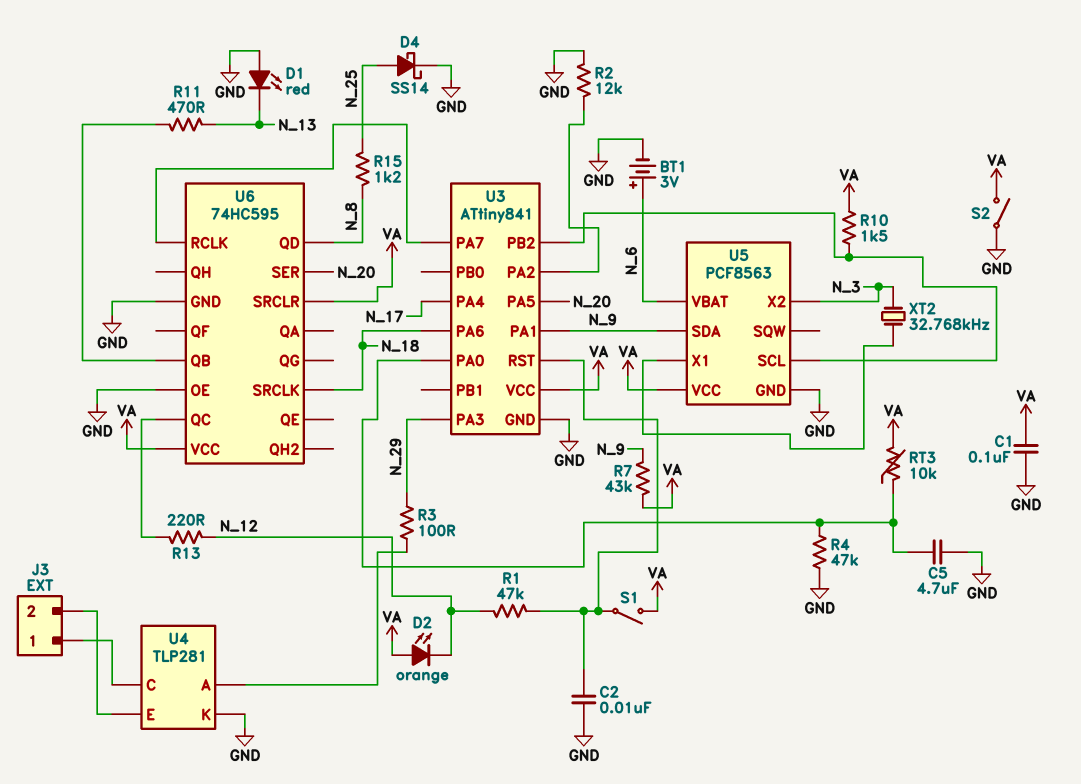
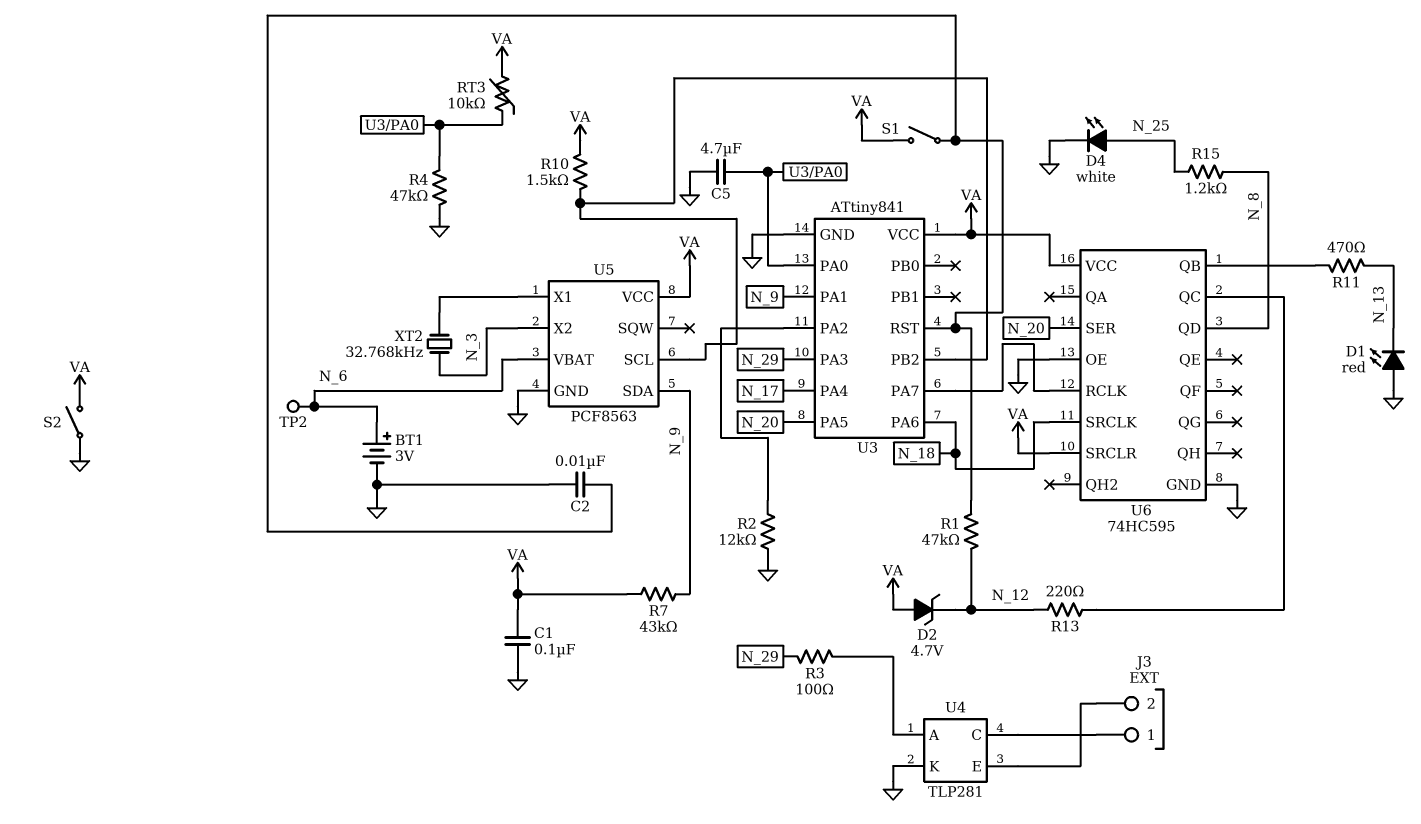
D2: LED orange (A VA, K N_12) -> zener 4.7V (A VA, K N_12)
D4: schottky SS14 (A N_25, K GND) -> LED white (A N_25, K GND)
TP2: none -> test point (N_6)

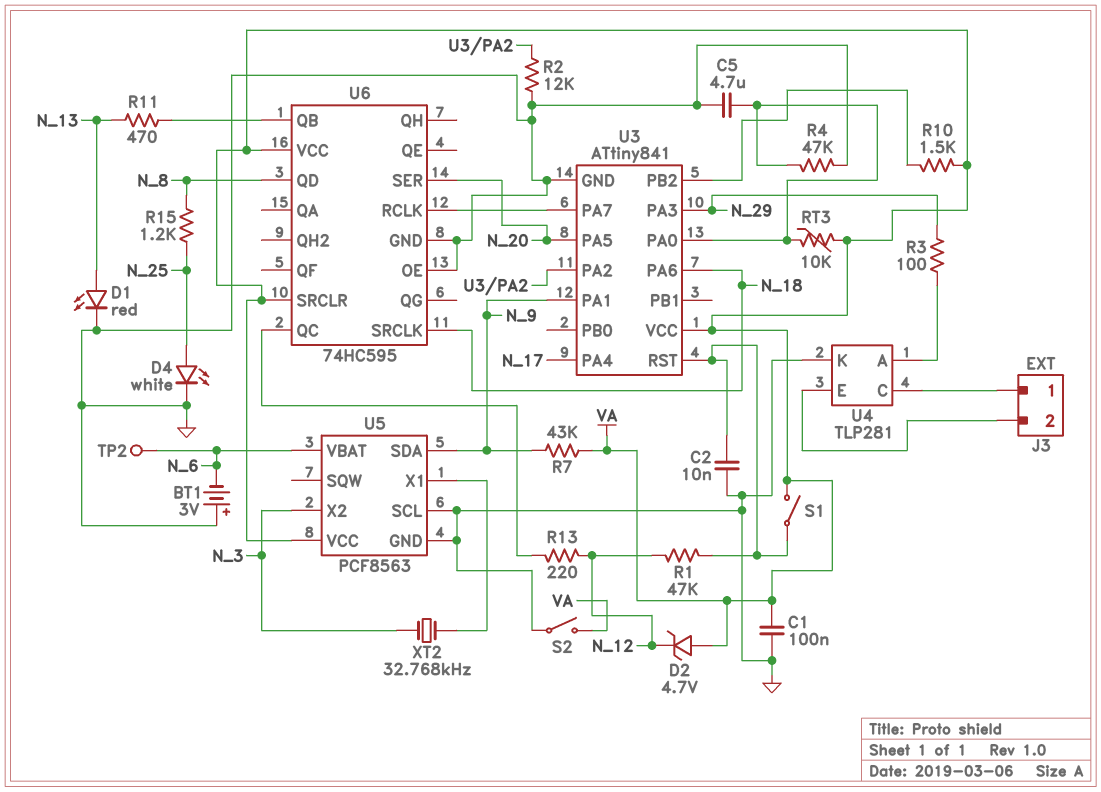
BT1: 3V (plus N_6, minus GND) -> 3V (plus GND, minus N_6)
D1: LED red (A GND, K N_13) -> LED red (A N_13, K GND)
U5 pin SCL: U3/PB2 -> GND

